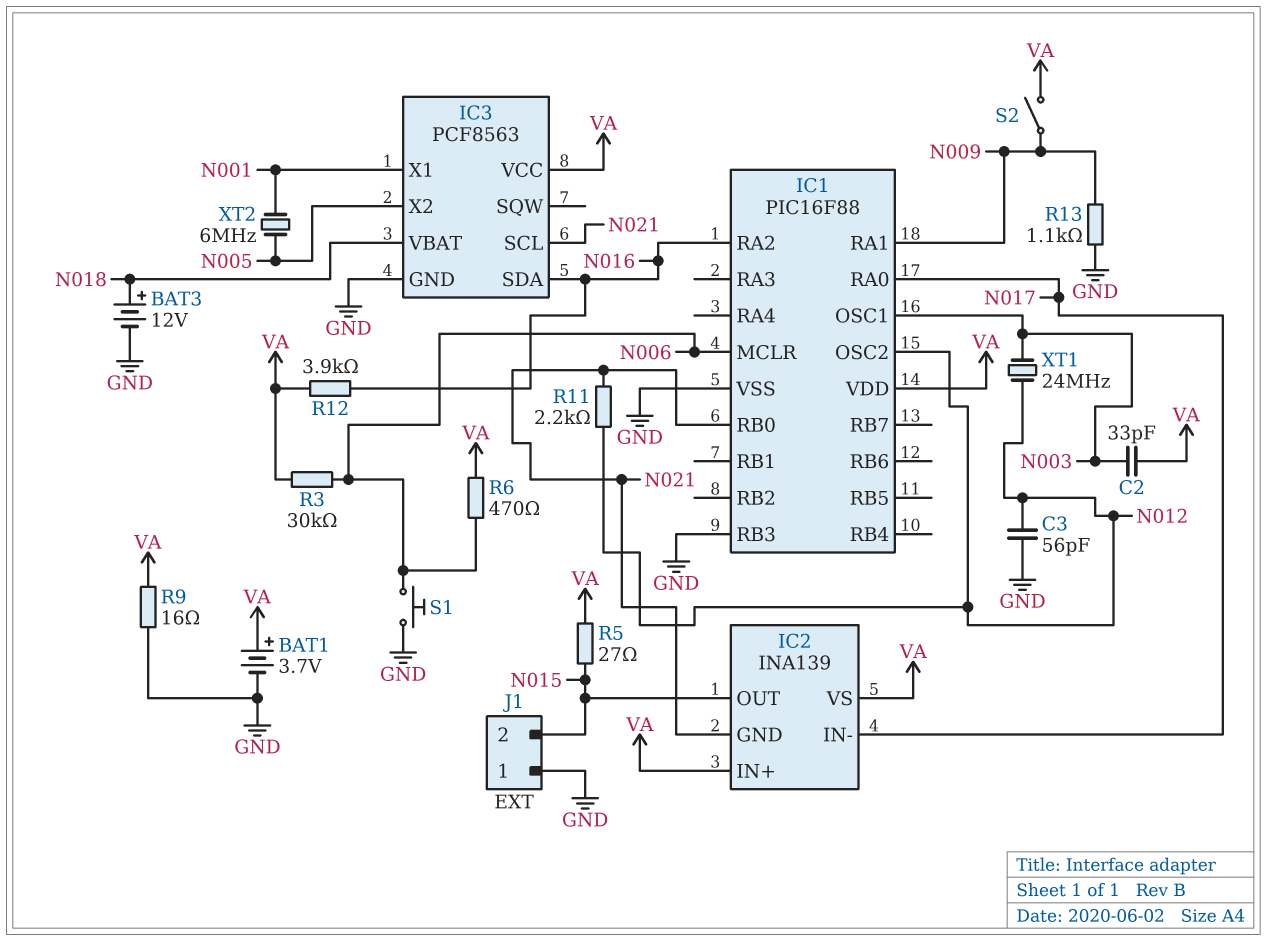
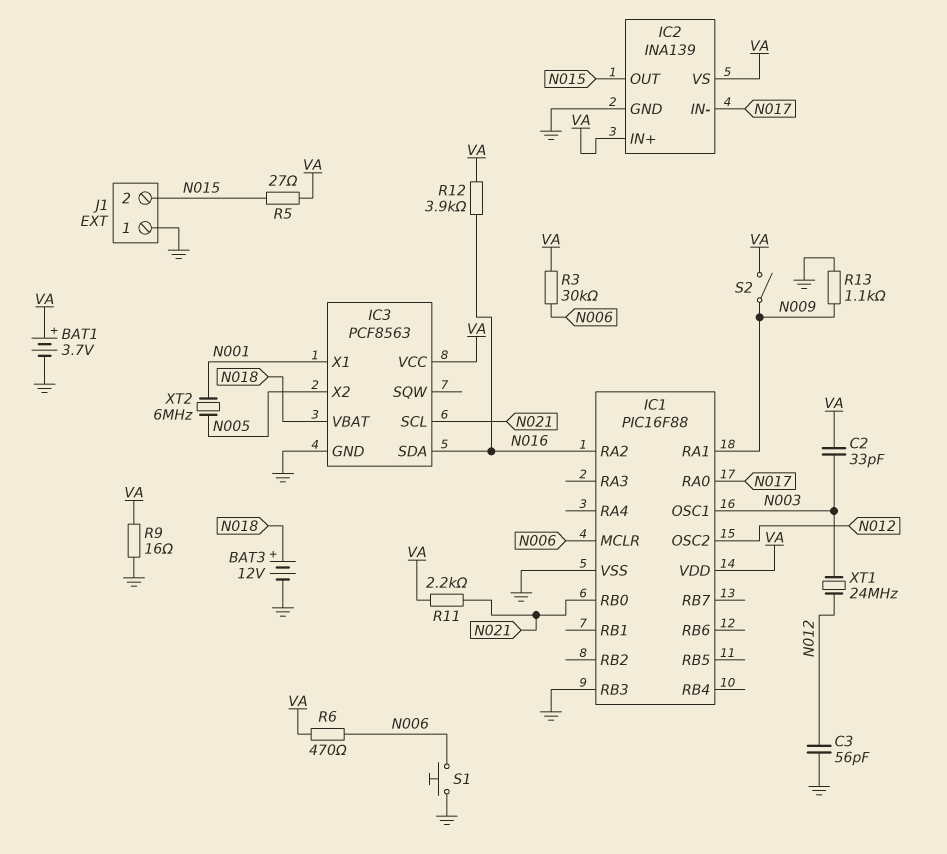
IC2 pin GND: N021 -> GND
R11: 2.2k (N012, N021) -> 2.2k (N021, VA)

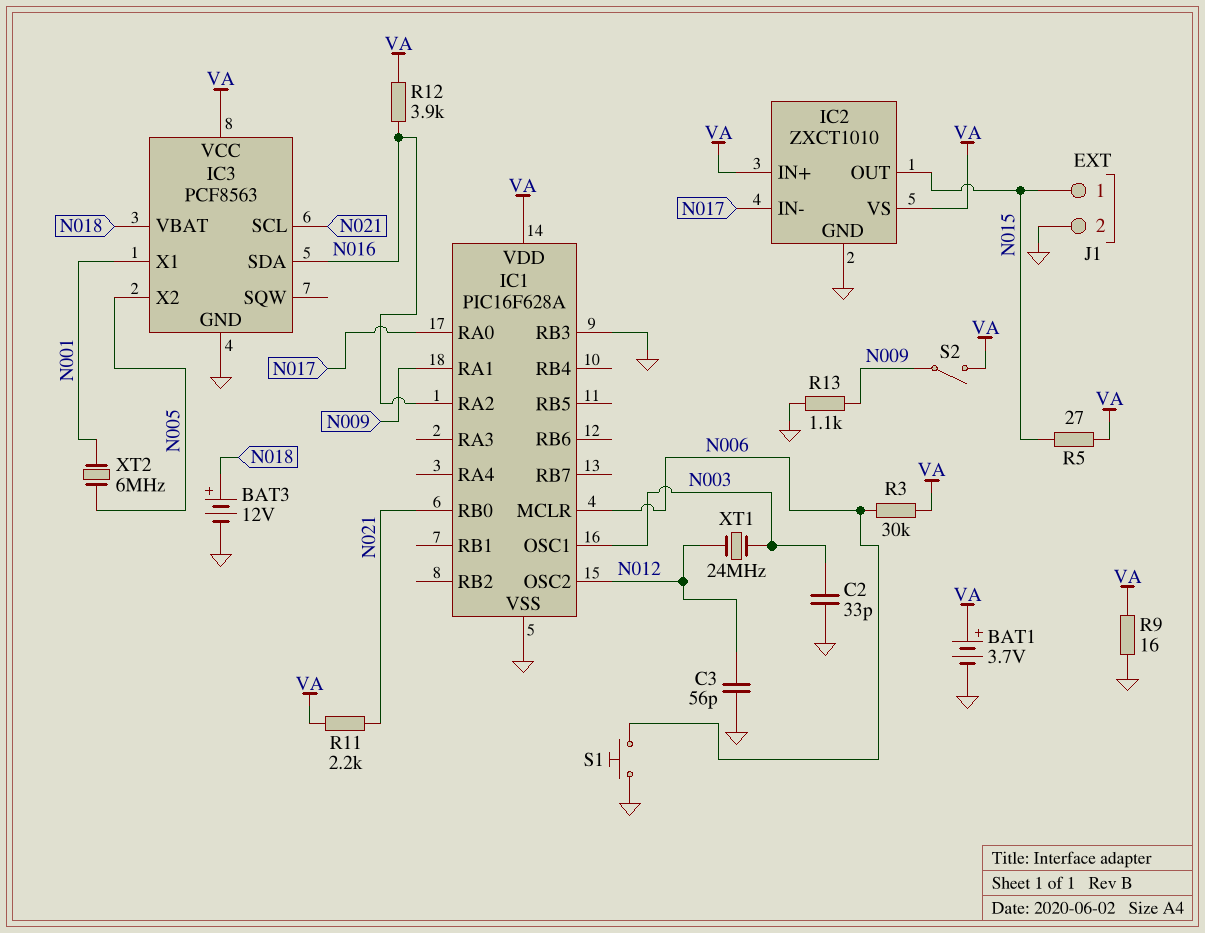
C2: 33pF (N003, VA) -> 33pF (GND, N003)
IC1: PIC16F88 -> PIC16F628A
IC2: INA139 -> ZXCT1010
J1 pin 1: GND -> N015
J1 pin 2: N015 -> GND
R6: 470 (N006, VA) -> none

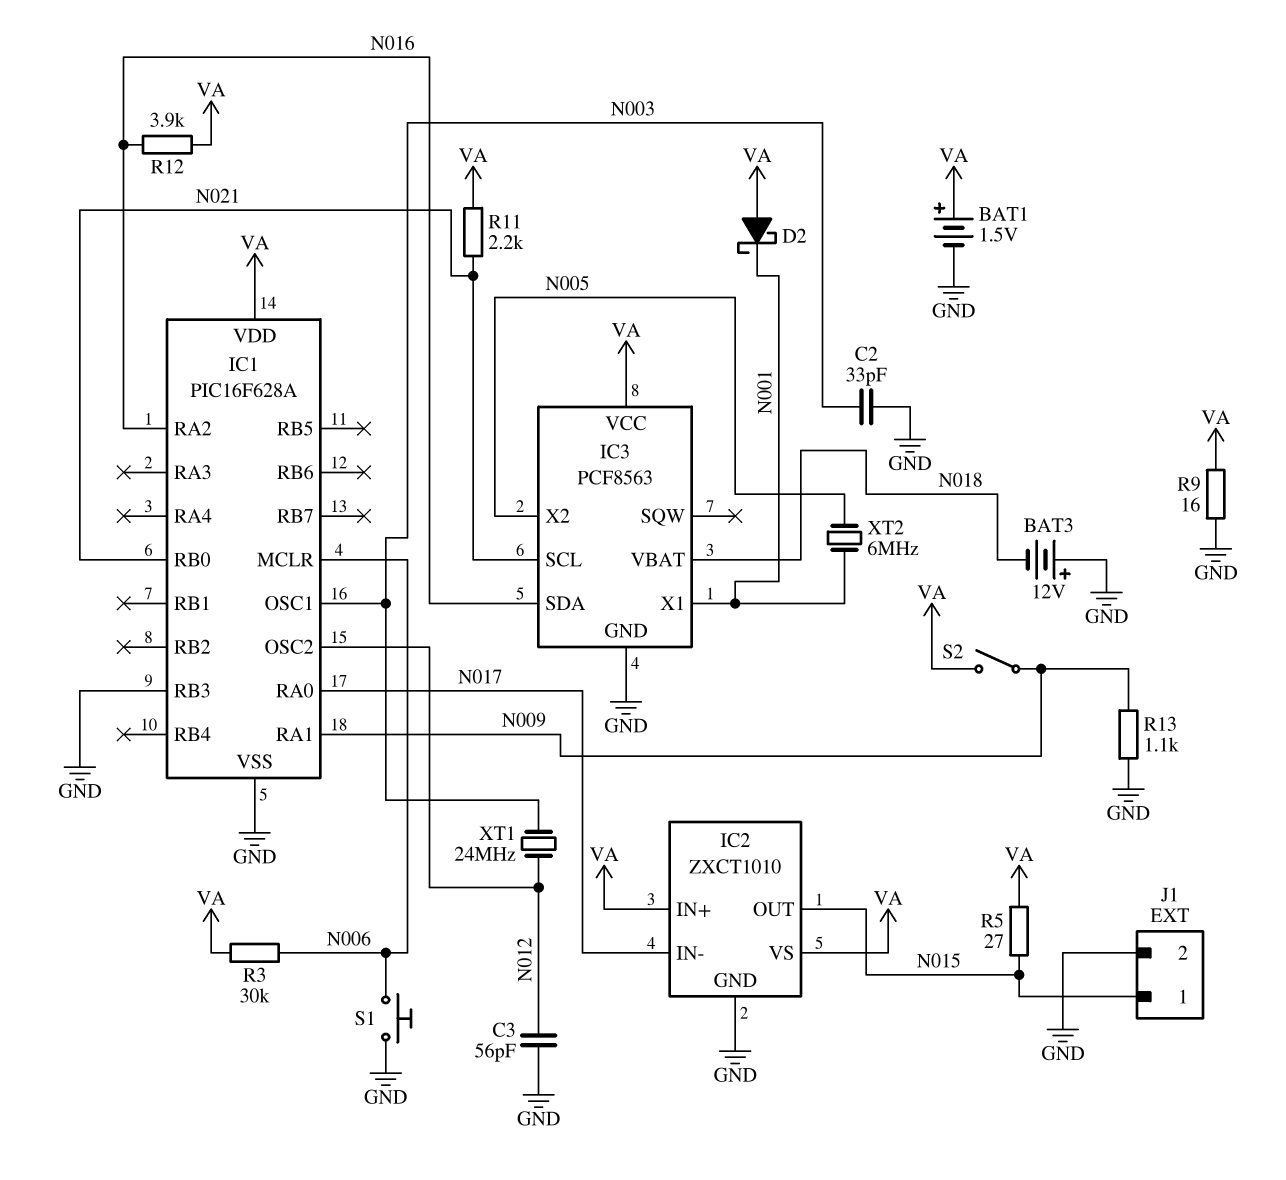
BAT1: 3.7V (plus VA, minus GND) -> 1.5V (plus VA, minus GND)
BAT3: 12V (plus N018, minus GND) -> 12V (plus GND, minus N018)
D2: none -> schottky (A VA, K N001)

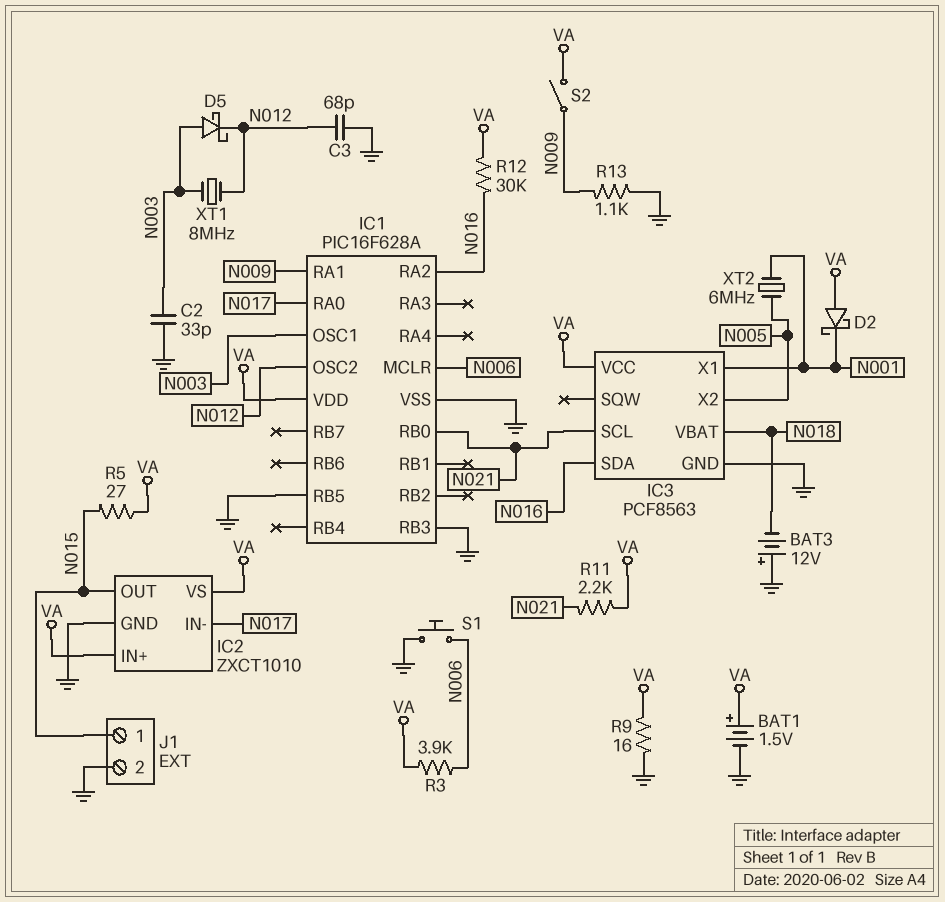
C3: 56pF (GND, N012) -> 68pF (GND, N012)
D5: none -> schottky (A N003, K N012)
IC1 pin RB5: none -> GND
R3: 30k (N006, VA) -> 3.9k (N006, VA)
R12: 3.9k (N016, VA) -> 30k (N016, VA)
XT1: 24MHz (N003, N012) -> 8MHz (N003, N012)

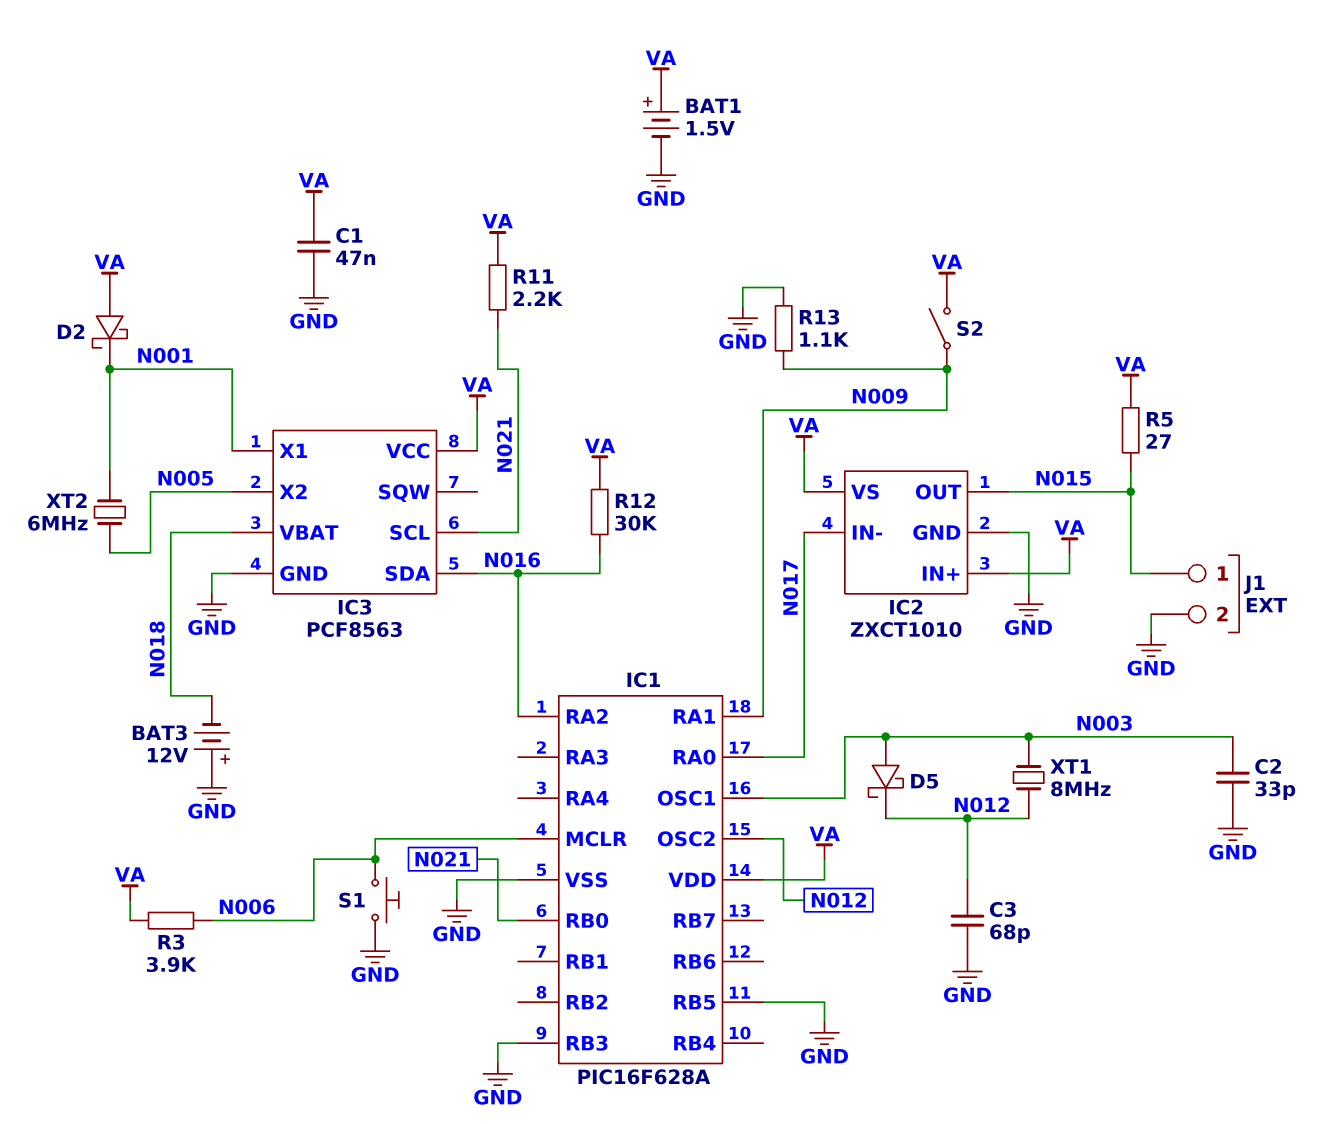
C1: none -> 47nF (GND, VA)
R9: 16 (GND, VA) -> none

